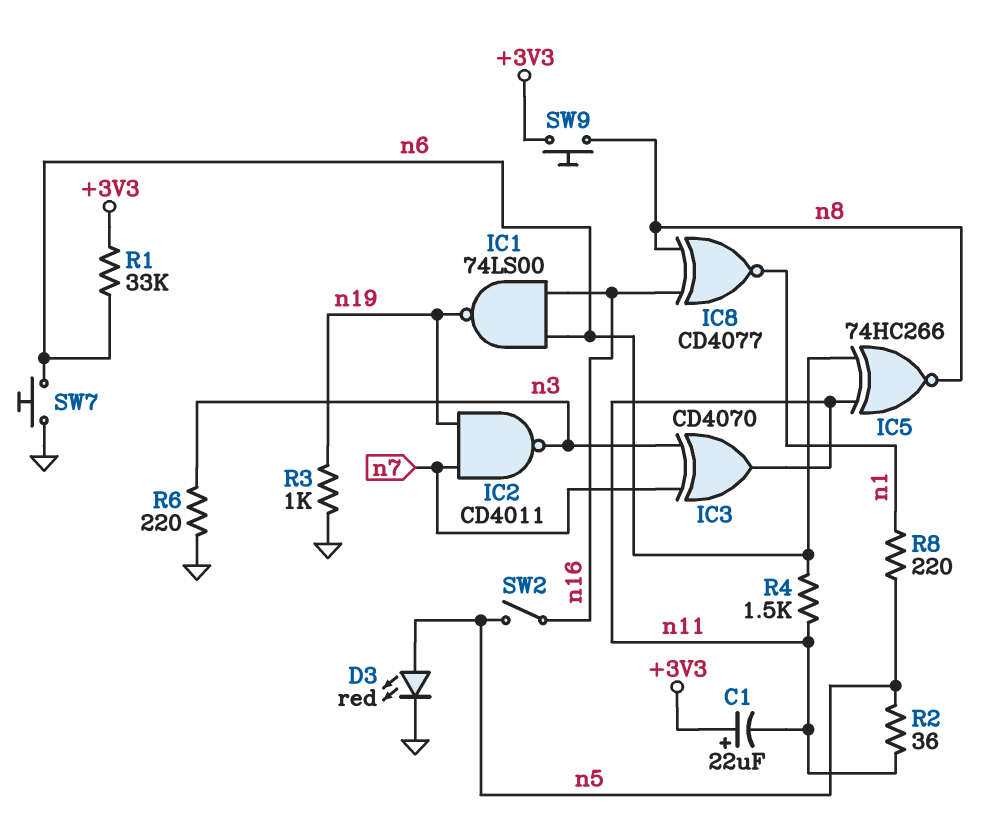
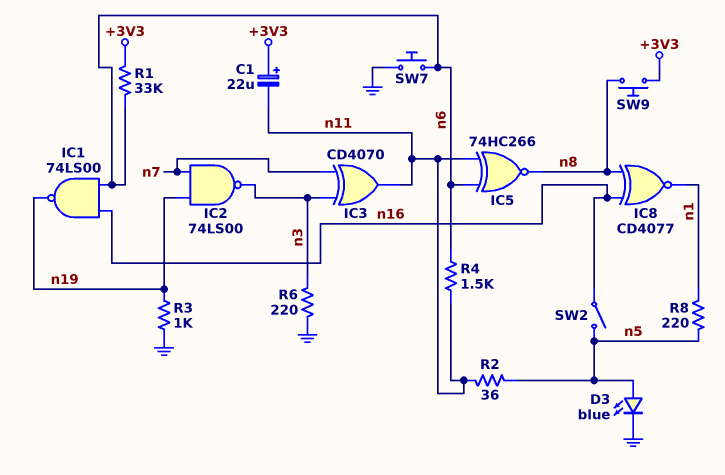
D3: LED red (A n5, K GND) -> LED blue (A n5, K GND)
IC2: NAND CD4011 (in n7, in n19, out n3) -> NAND 74LS00 (in n7, in n19, out n3)

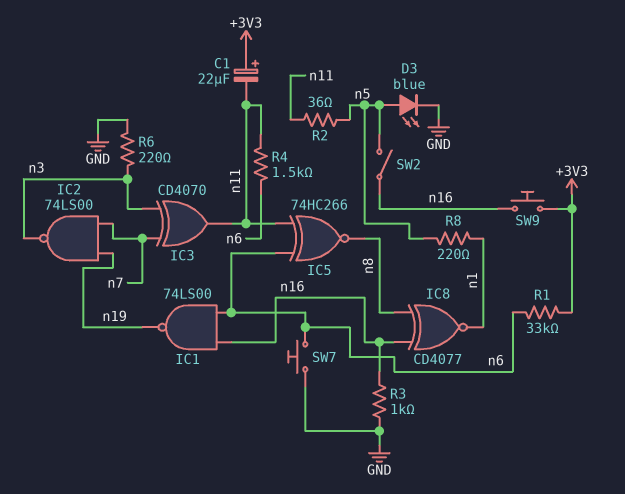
R3: 1k (GND, n19) -> 1k (GND, n16)
SW9: button (+3V3, n8) -> button (+3V3, n16)

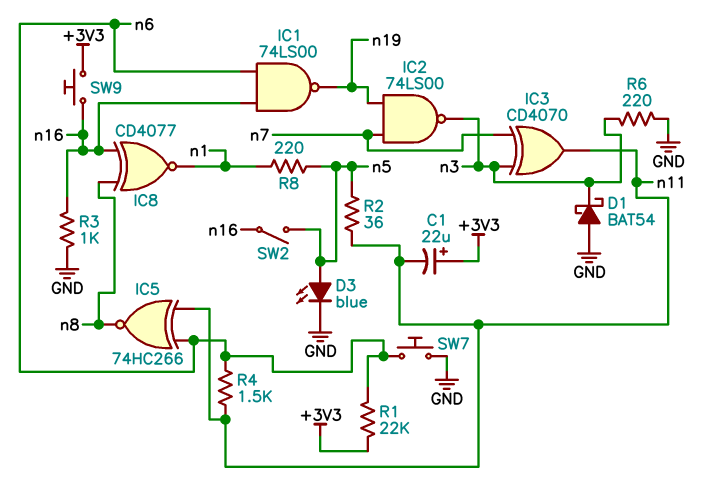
D1: none -> schottky BAT54 (A GND, K n3)
R1: 33k (+3V3, n6) -> 22k (+3V3, n6)

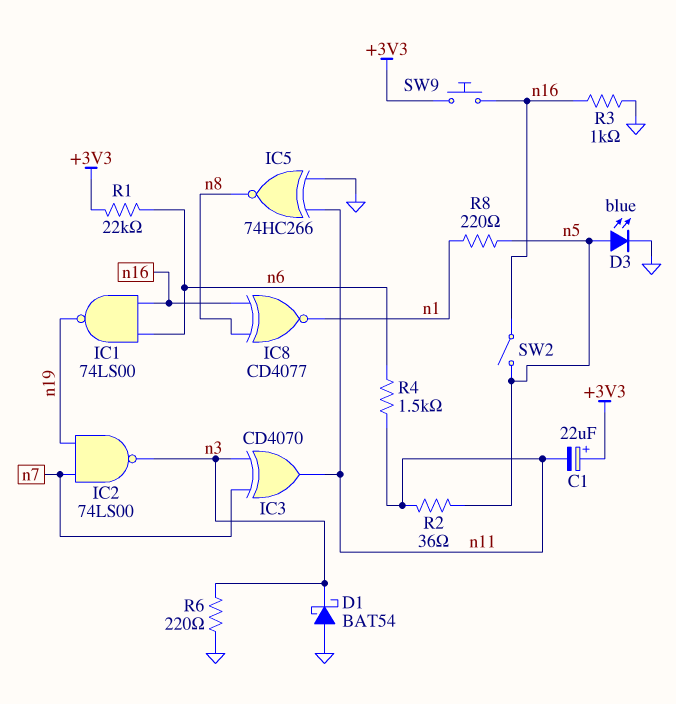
IC5: XNOR 74HC266 (in n6, in n11, out n8) -> XNOR 74HC266 (in GND, in n11, out n8)
SW7: button (GND, n6) -> none

